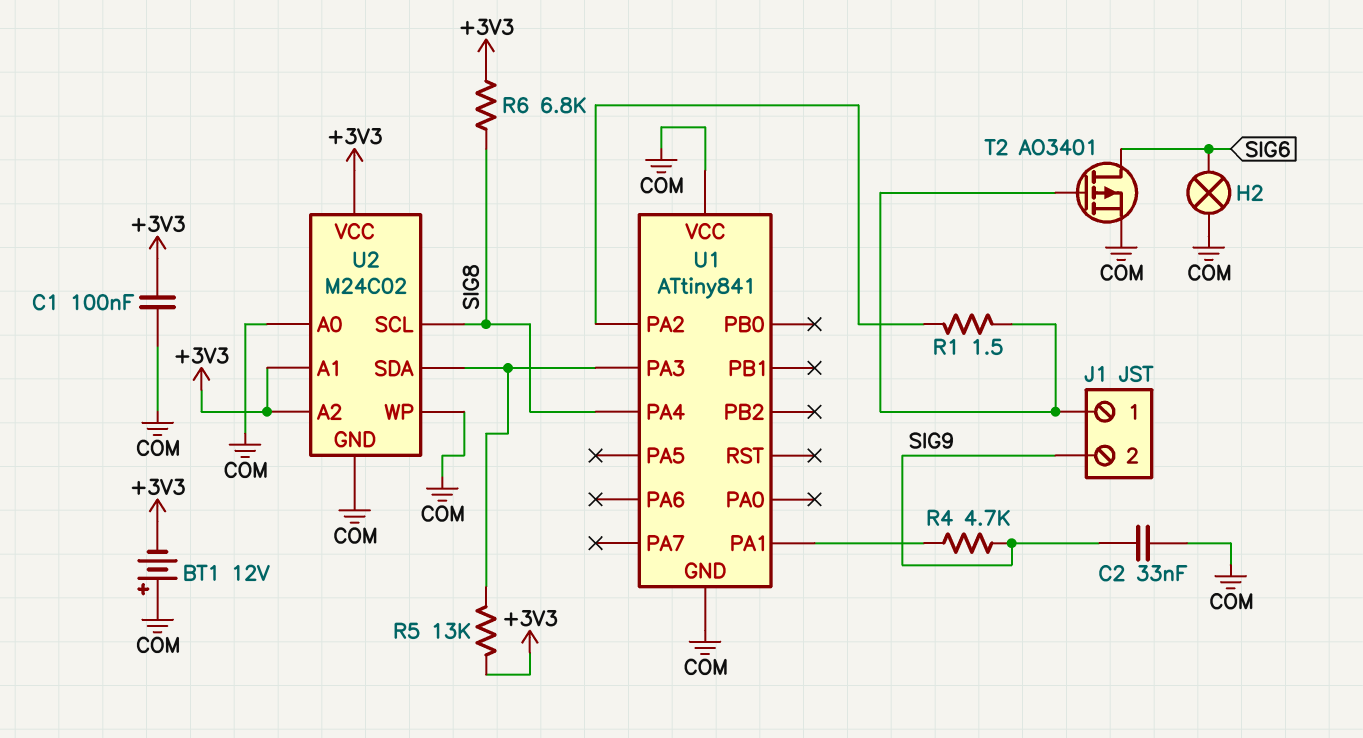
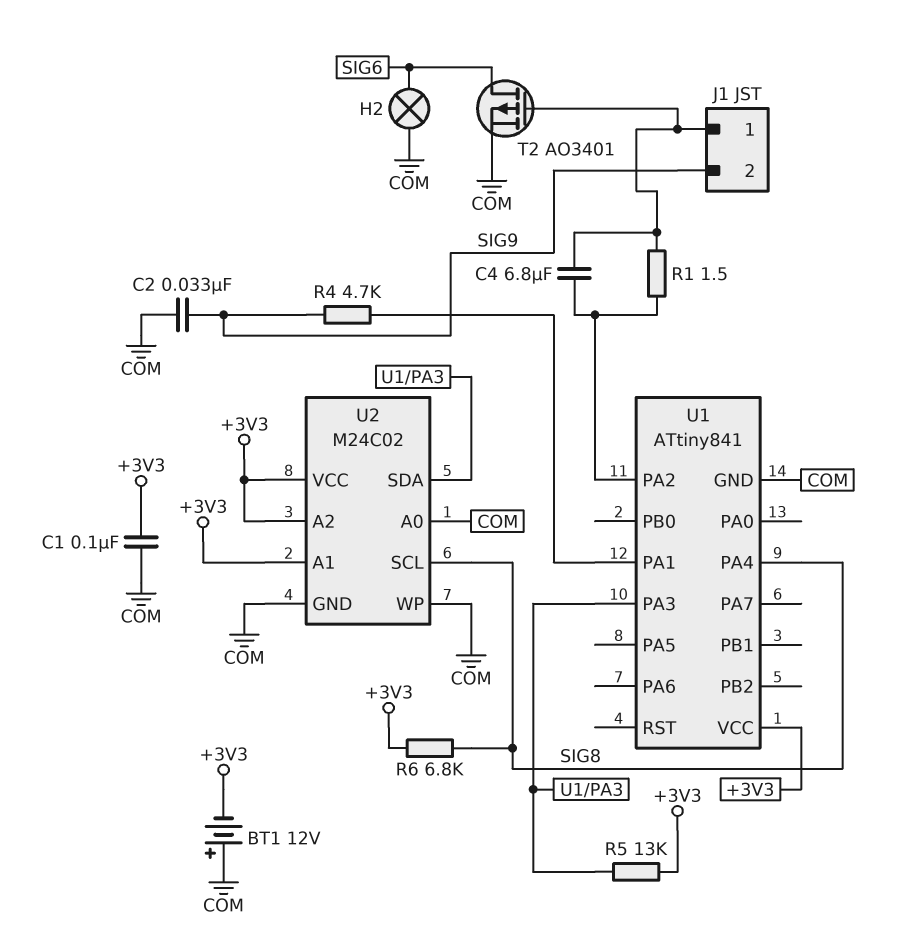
C4: none -> 6.8uF (J1/1, U1/PA2)
U1 pin VCC: COM -> +3V3

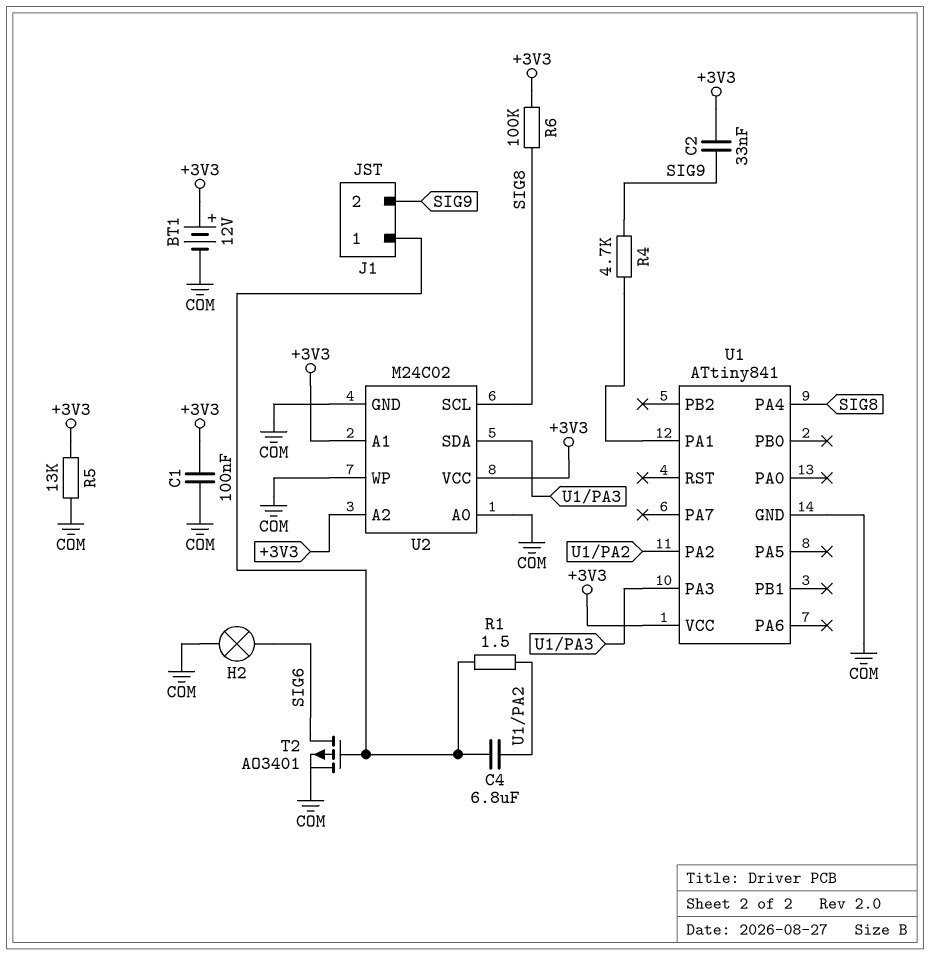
BT1: 12V (plus COM, minus +3V3) -> 12V (plus +3V3, minus COM)
C2: 33nF (COM, SIG9) -> 33nF (+3V3, SIG9)
R5: 13k (+3V3, U1/PA3) -> 13k (+3V3, COM)
R6: 6.8k (+3V3, SIG8) -> 100k (+3V3, SIG8)

